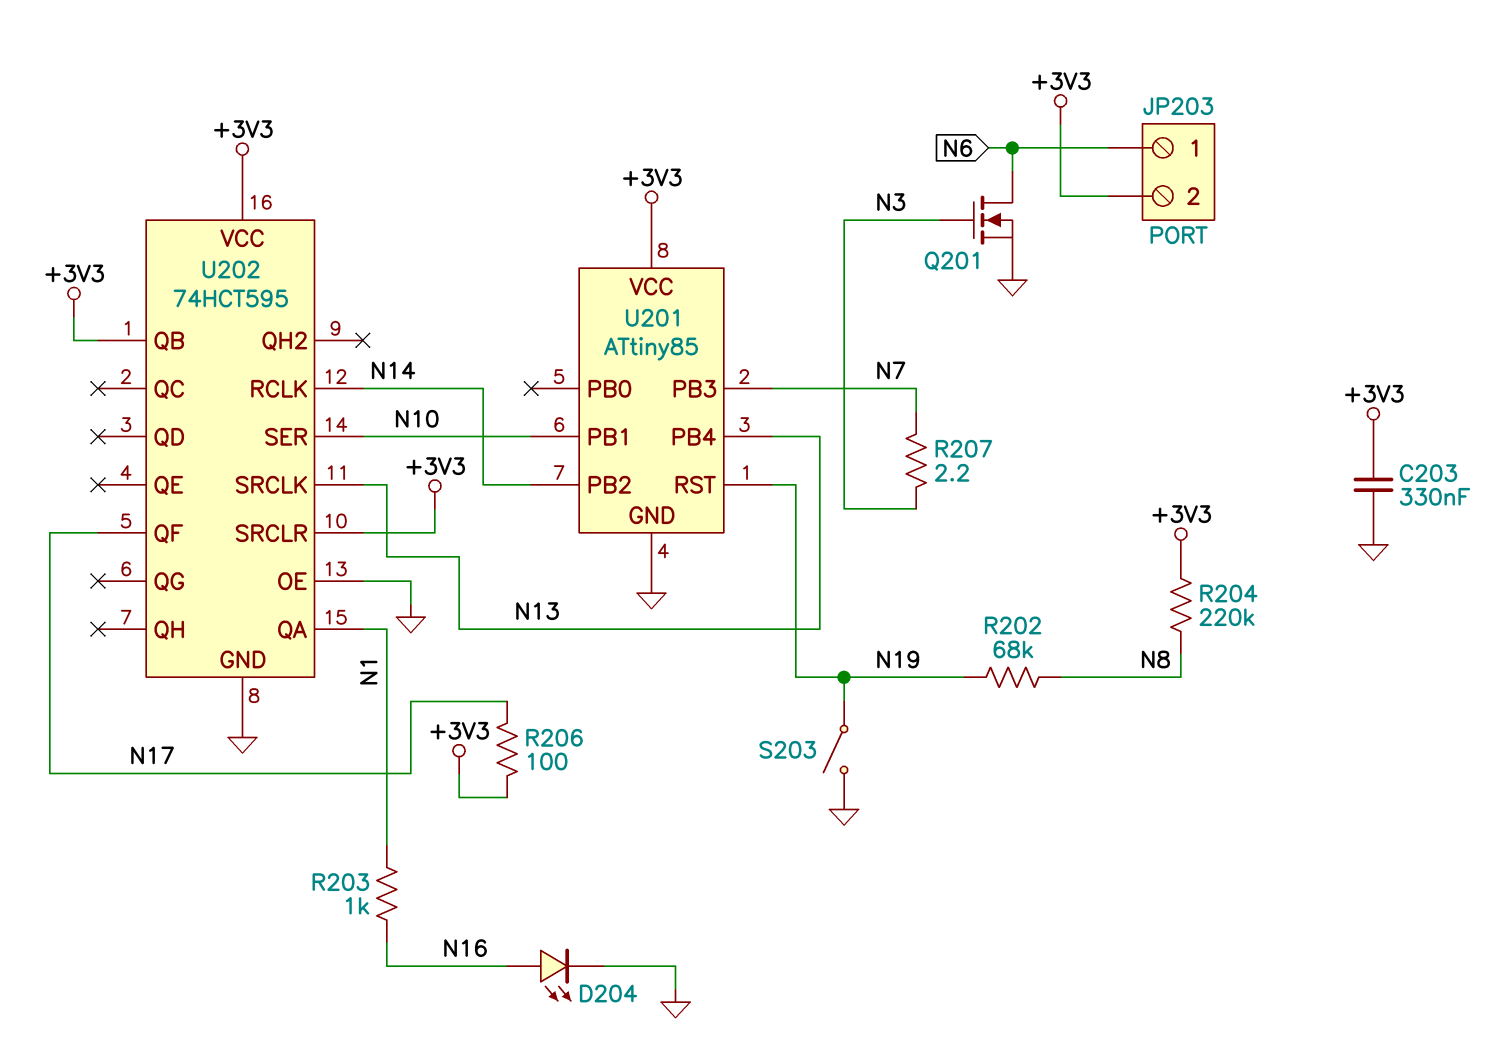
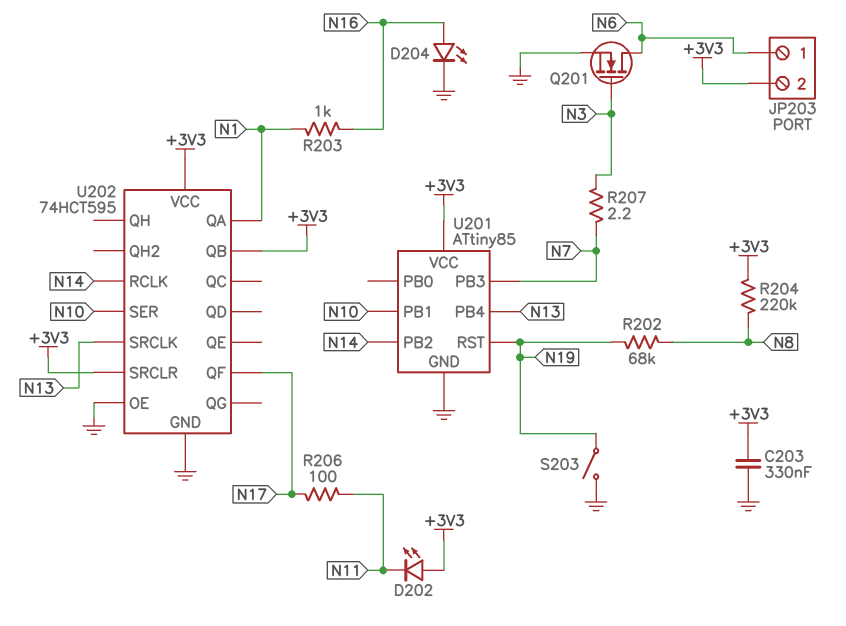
D202: none -> LED (A +3V3, K N11)
R206: 100 (+3V3, N17) -> 100 (N11, N17)

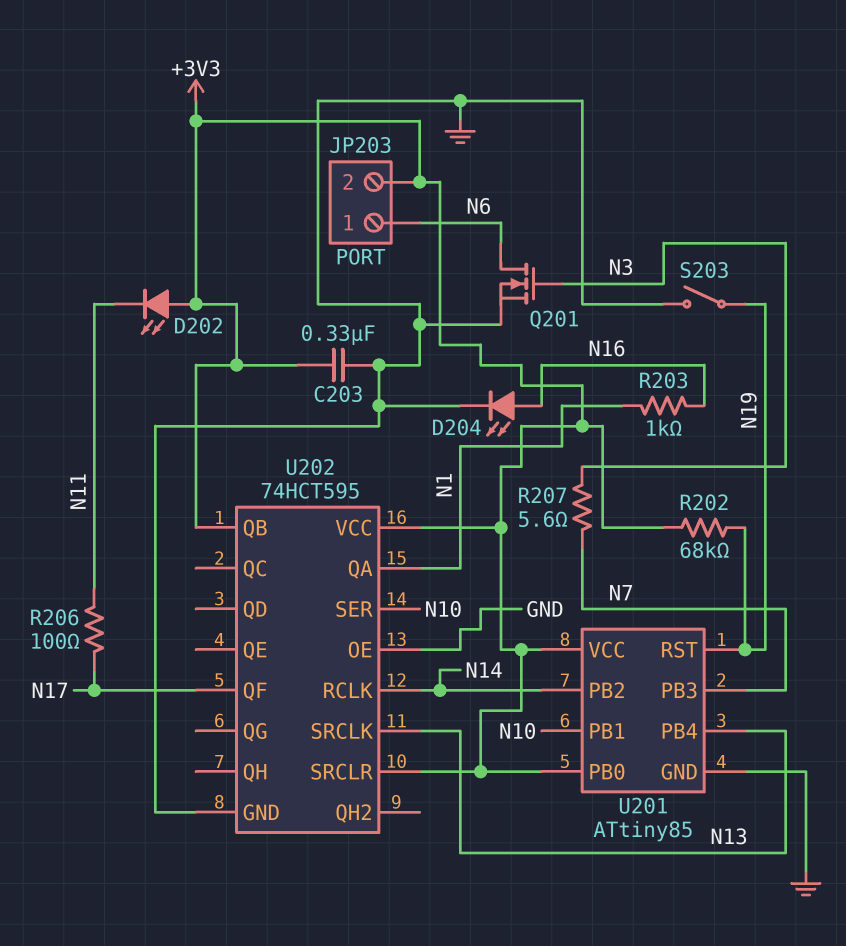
R202: 68k (N8, N19) -> 68k (+3V3, N19)
R204: 220k (+3V3, N8) -> none
R207: 2.2 (N3, N7) -> 5.6 (N3, N7)
U201 pin PB0: none -> +3V3

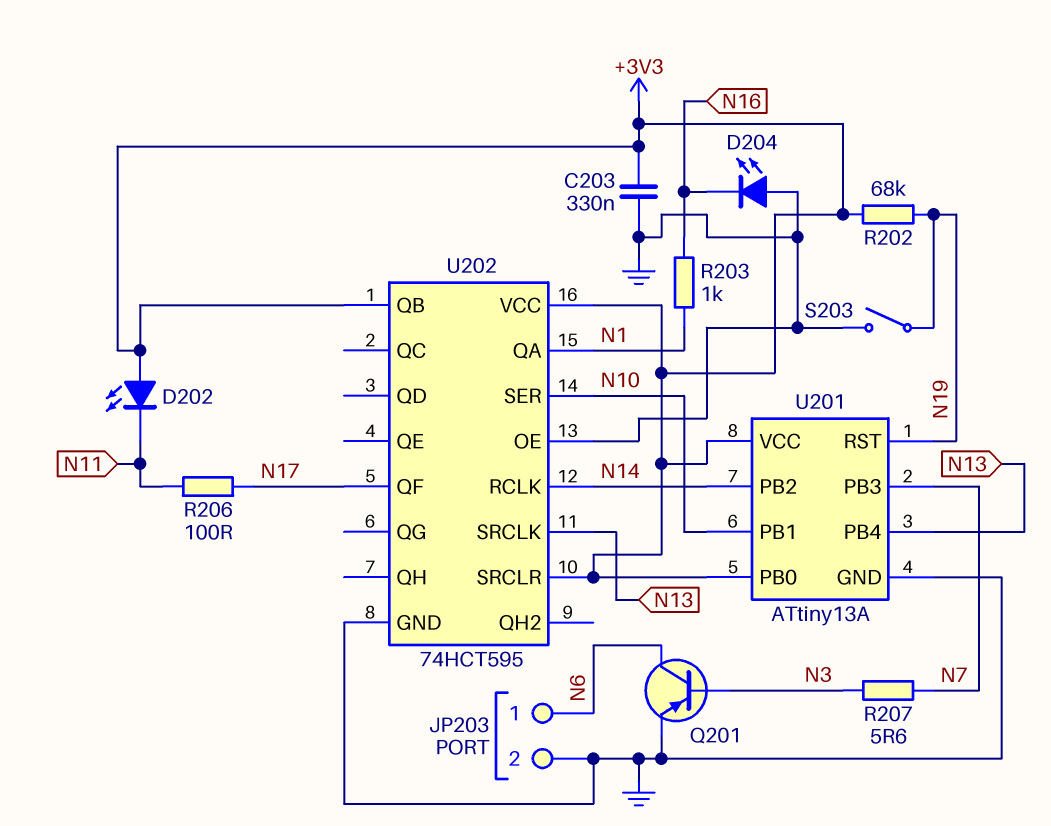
D204: LED (A N16, K GND) -> LED (A GND, K N16)
JP203 pin 2: +3V3 -> GND
Q201: NMOS (G N3, D N6, S GND) -> PNP (B N3, C N6, E GND)
U201: ATtiny85 -> ATtiny13A

